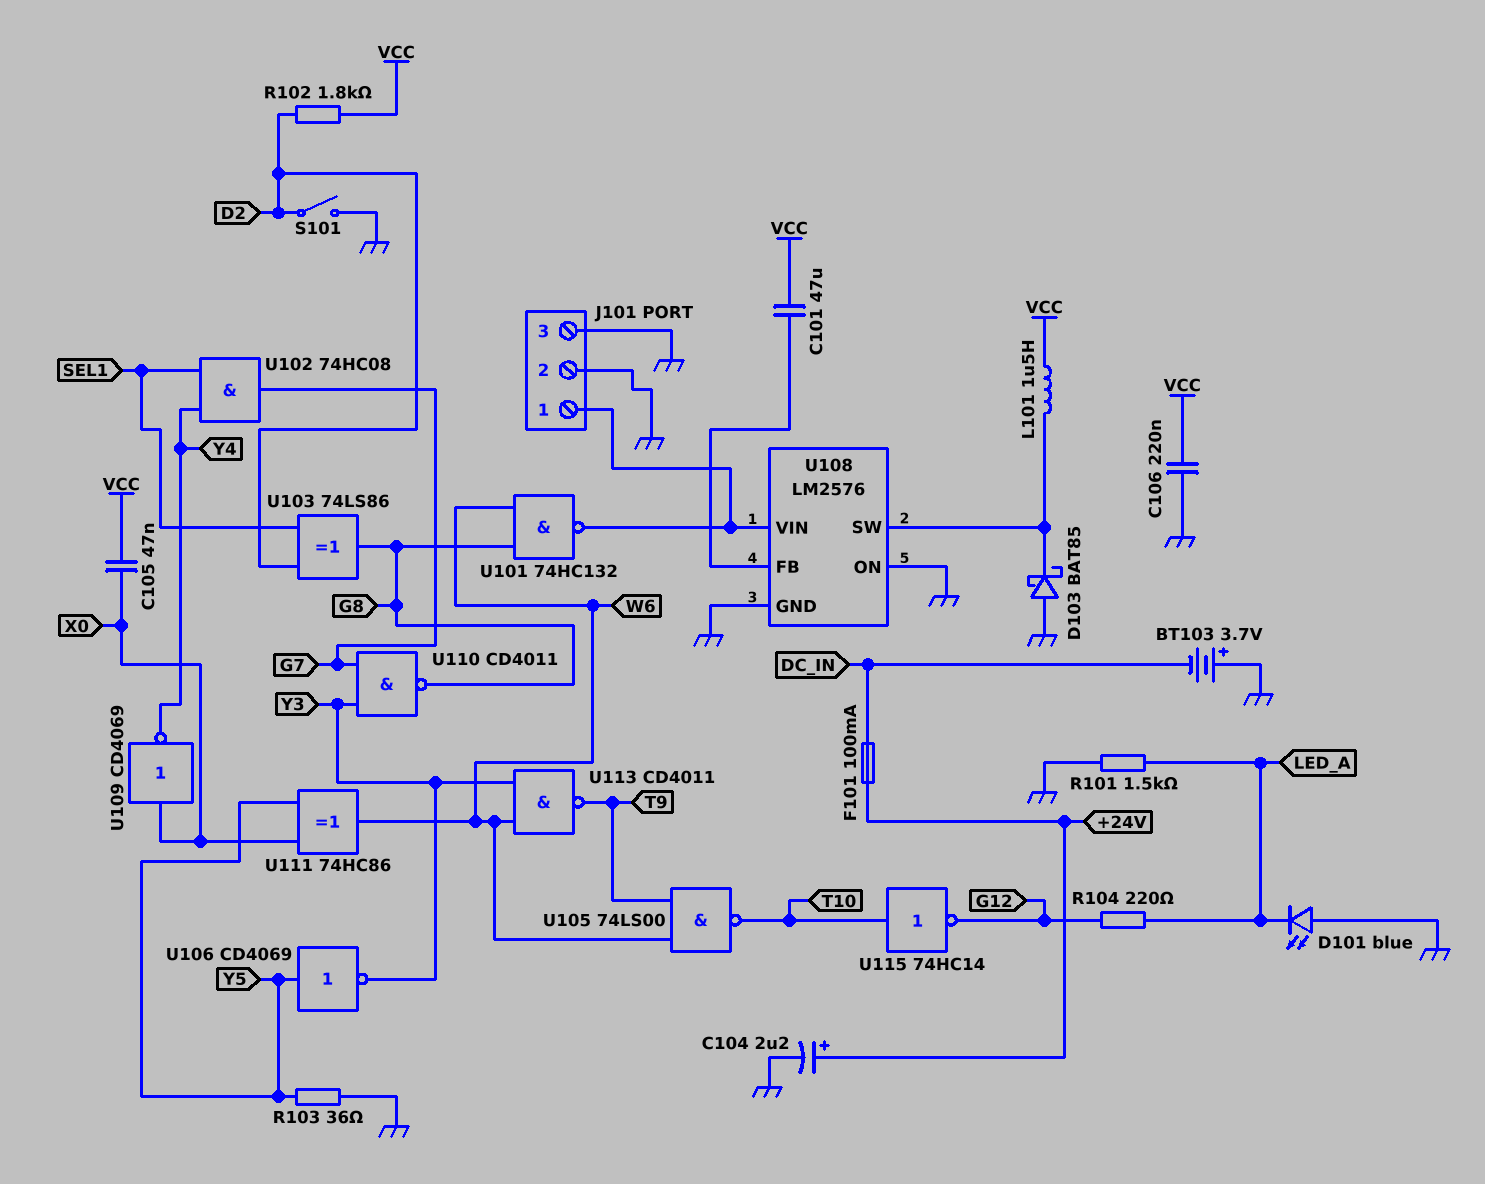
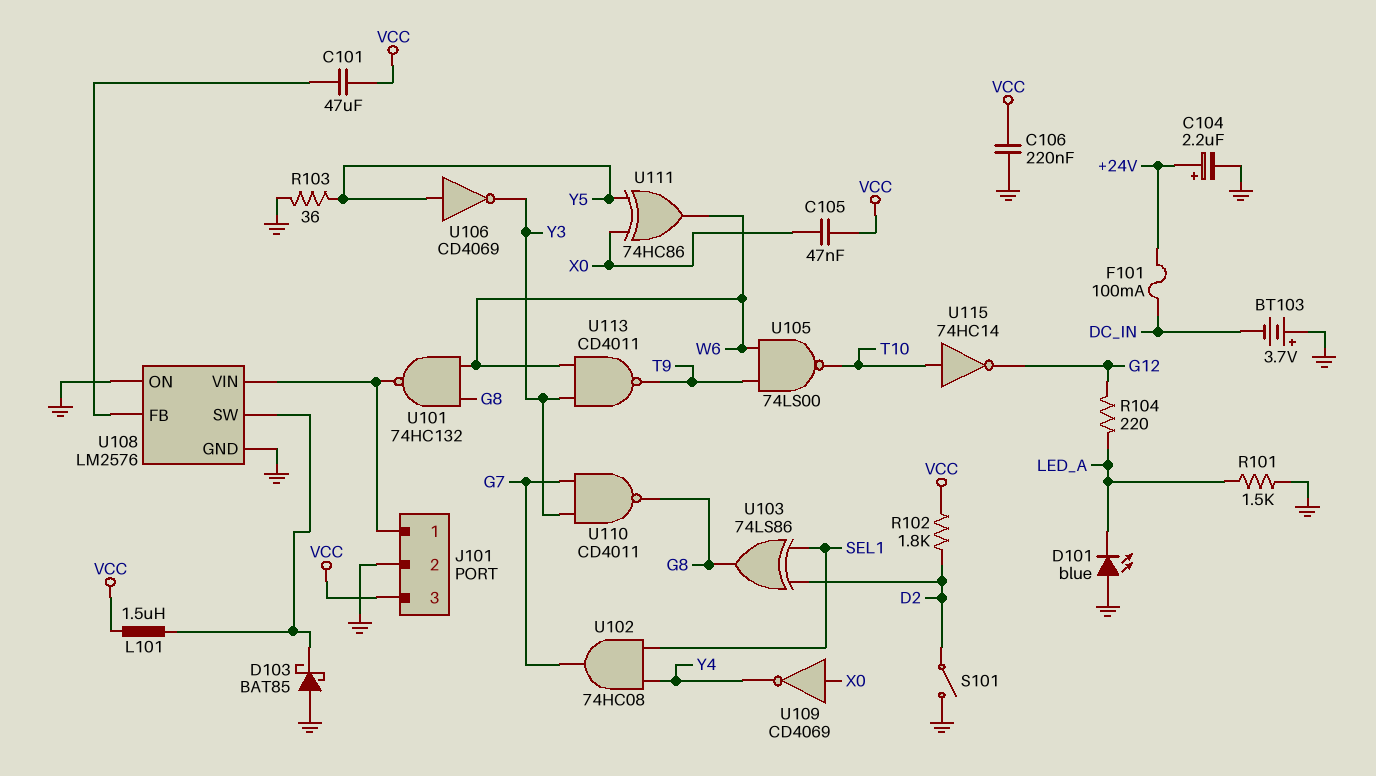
J101 pin 3: GND -> VCC

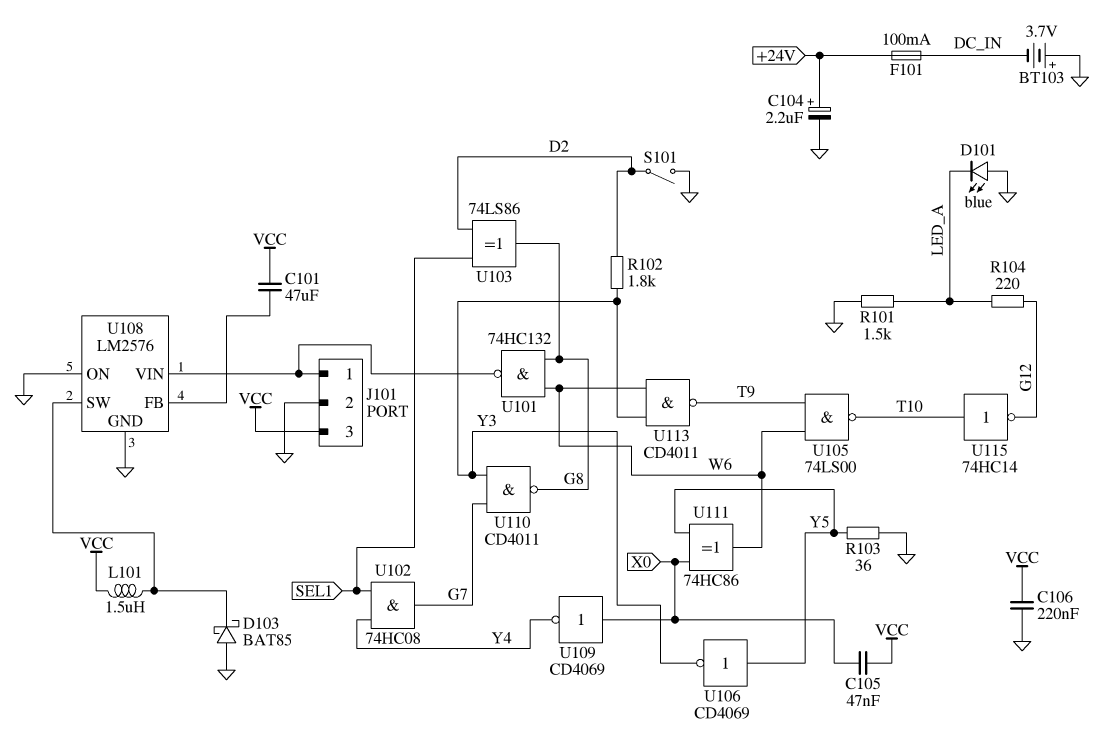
R102: 1.8k (D2, VCC) -> 1.8k (D2, Y3)

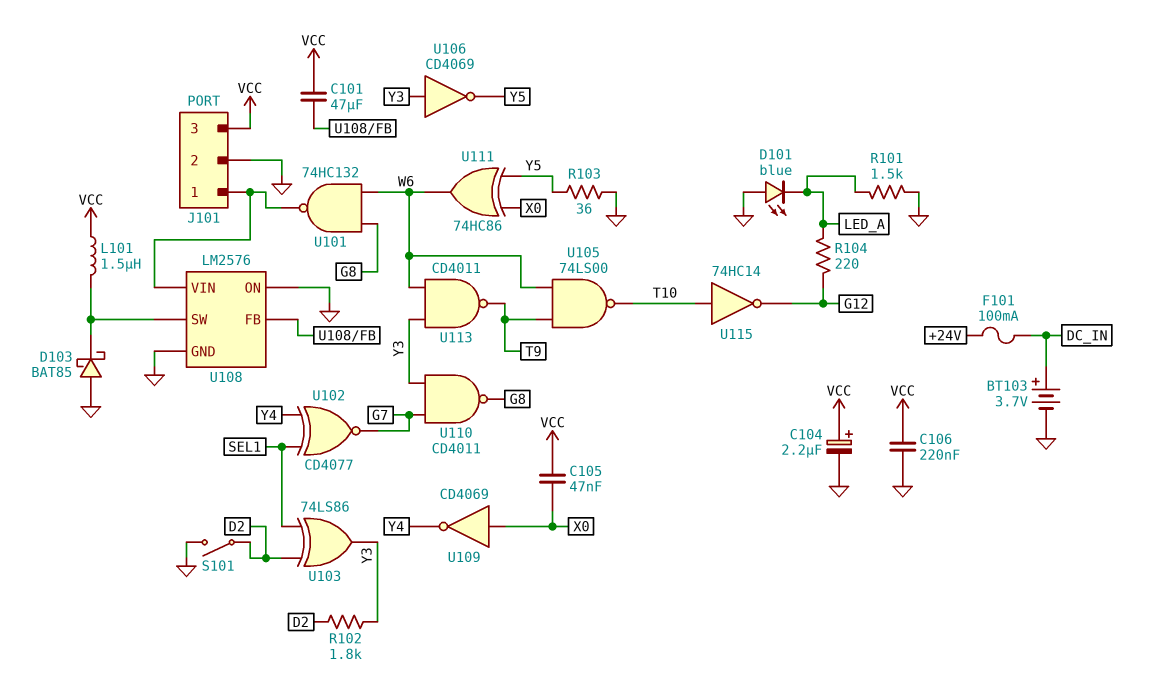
BT103: 3.7V (plus GND, minus DC_IN) -> 3.7V (plus DC_IN, minus GND)
C104: 2.2uF (plus +24V, minus GND) -> 2.2uF (plus VCC, minus GND)
U102: AND 74HC08 (in SEL1, in Y4, out G7) -> XNOR CD4077 (in SEL1, in Y4, out G7)
U103: XOR 74LS86 (in D2, in SEL1, out G8) -> XOR 74LS86 (in D2, in SEL1, out Y3)
U106: NOT CD4069 (in Y5, out Y3) -> NOT CD4069 (in Y3, out Y5)

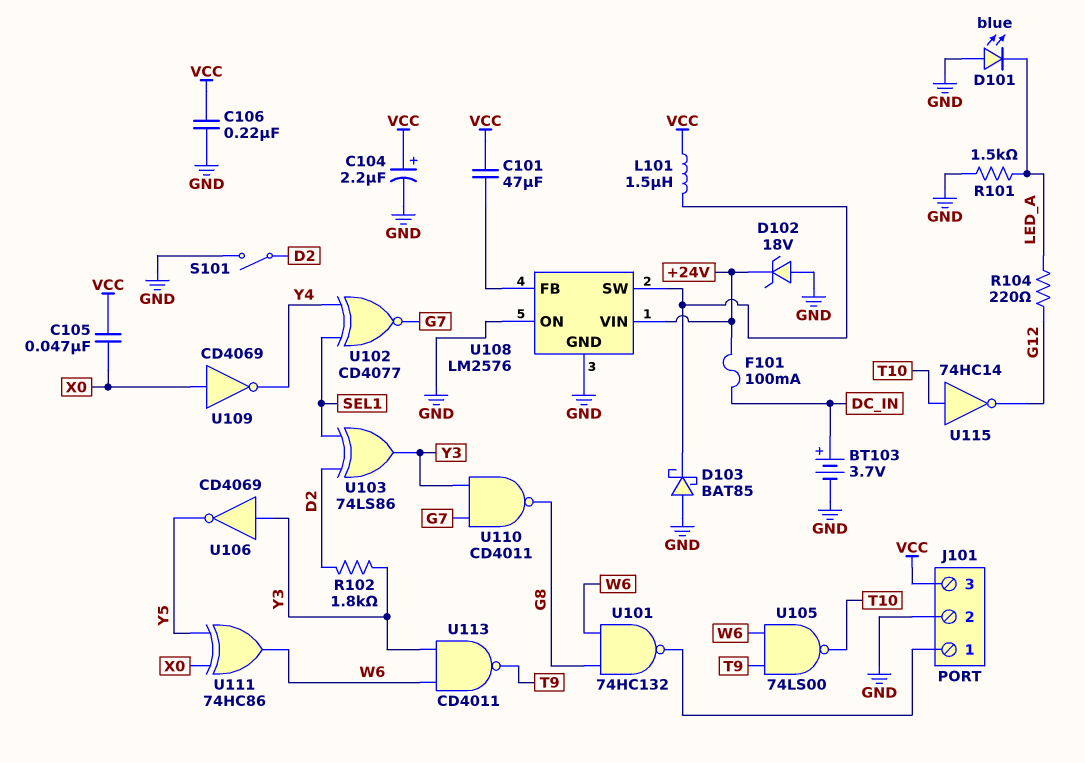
D102: none -> zener 18V (A GND, K +24V)
R103: 36 (GND, Y5) -> none
U108 pin VIN: J101/1 -> +24V

